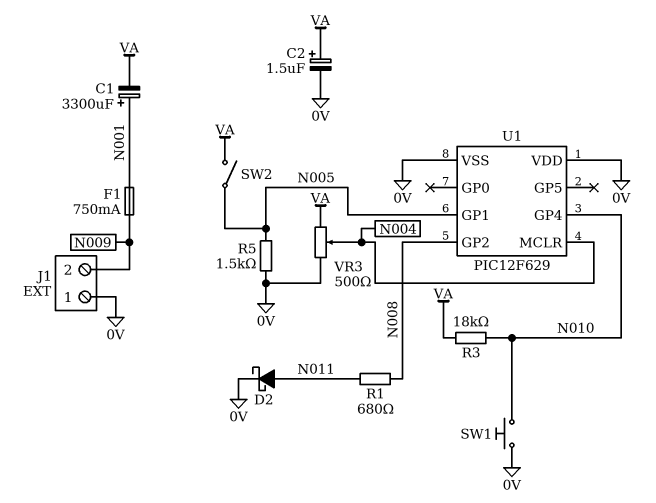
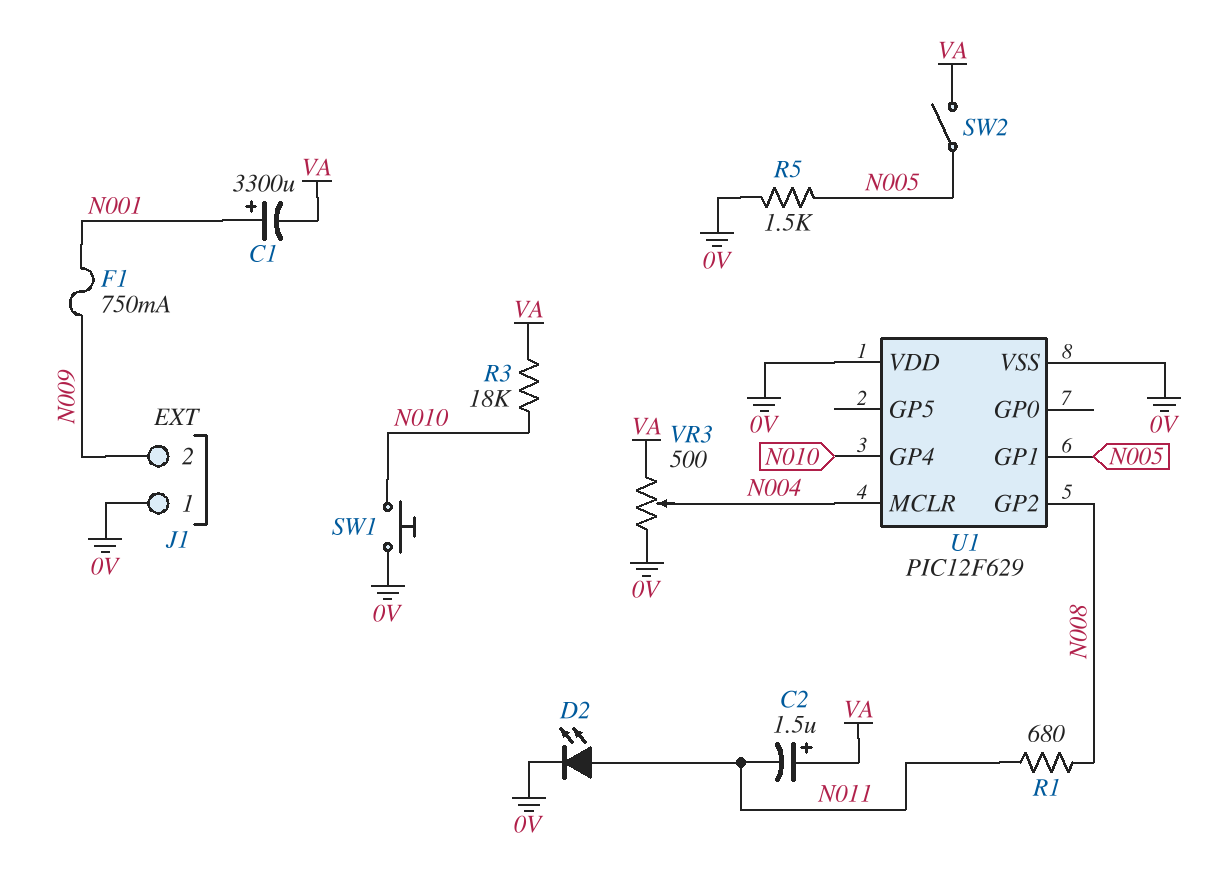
C2: 1.5uF (plus VA, minus 0V) -> 1.5uF (plus VA, minus N011)
D2: schottky (A N011, K 0V) -> LED (A N011, K 0V)

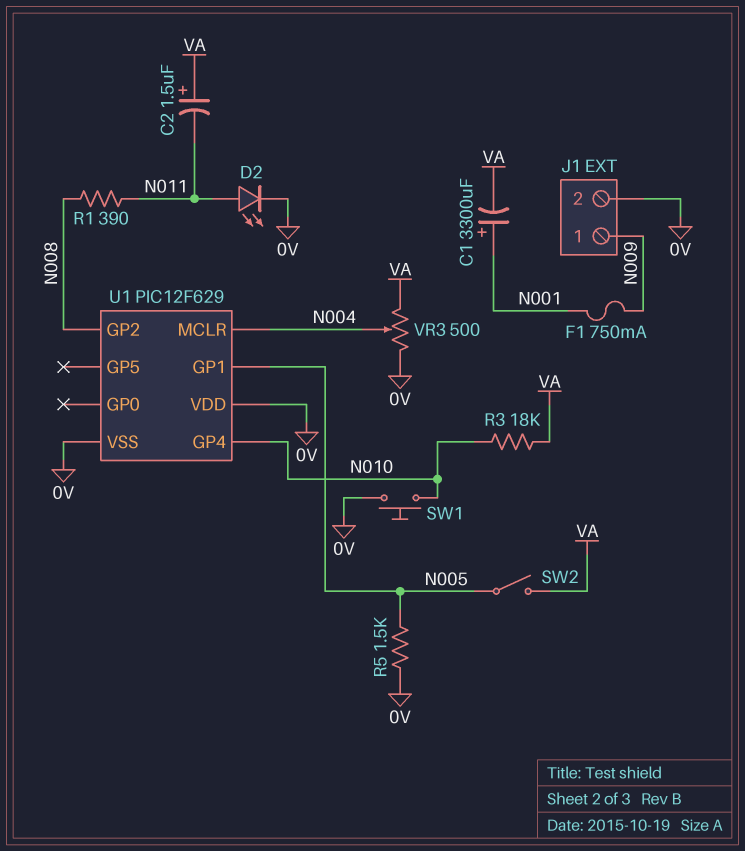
J1 pin 1: 0V -> N009
J1 pin 2: N009 -> 0V
R1: 680 (N008, N011) -> 390 (N008, N011)

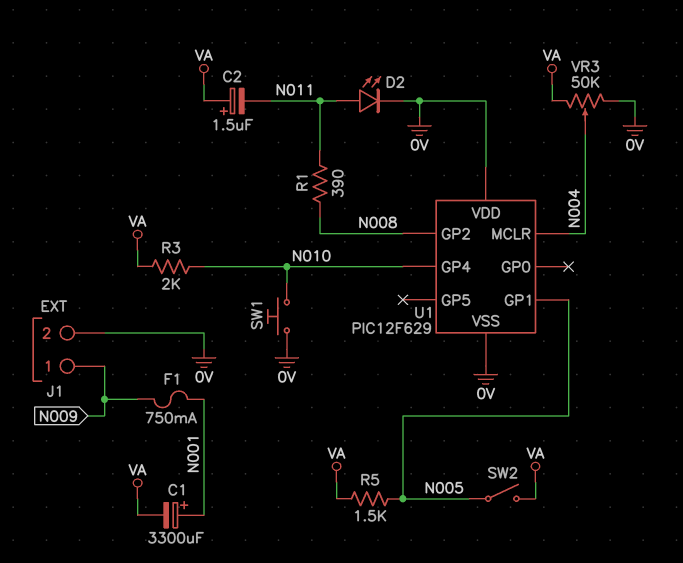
R3: 18k (N010, VA) -> 2k (N010, VA)
R5: 1.5k (0V, N005) -> 1.5k (N005, VA)
VR3: 500 (0V, VA, wiper N004) -> 50k (0V, VA, wiper N004)

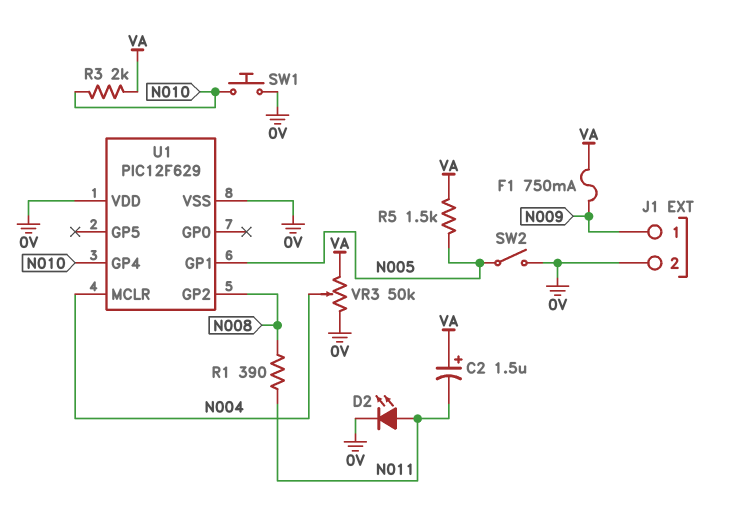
C1: 3300uF (plus N001, minus VA) -> none
F1: 750mA (N001, N009) -> 750mA (N009, VA)
SW2: switch (N005, VA) -> switch (0V, N005)

